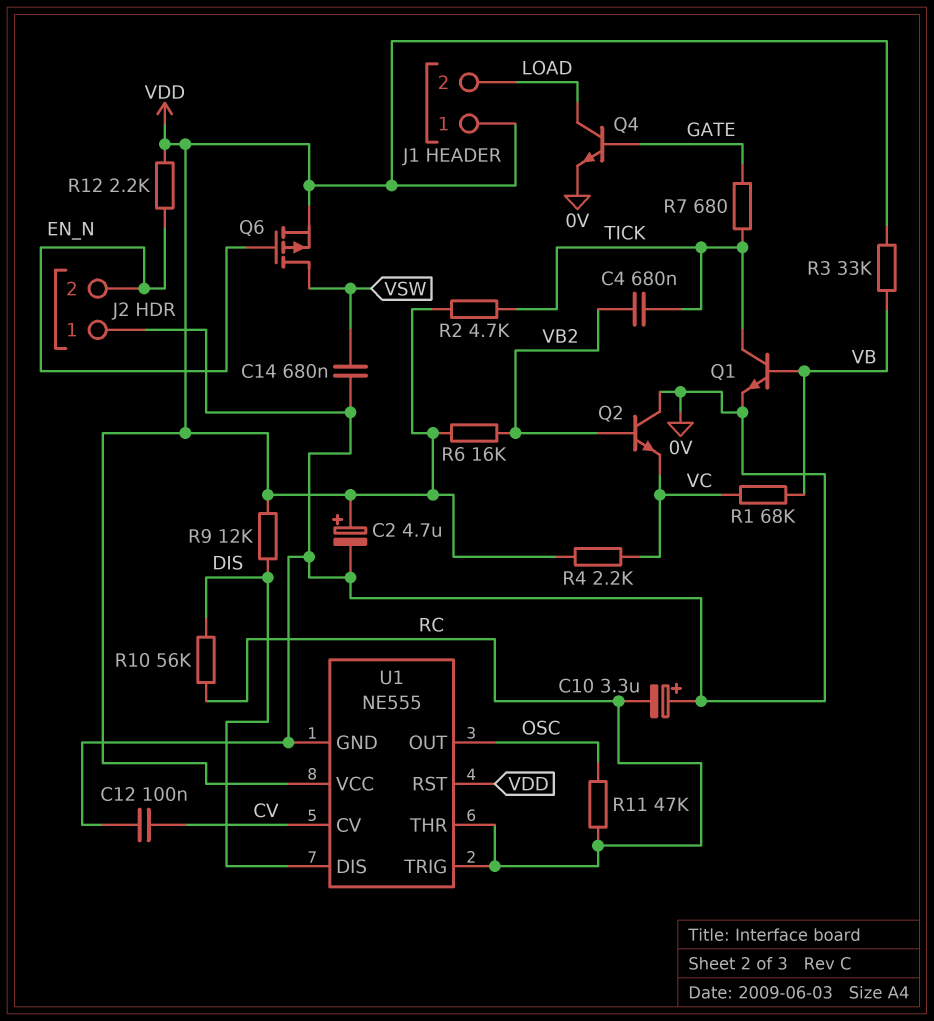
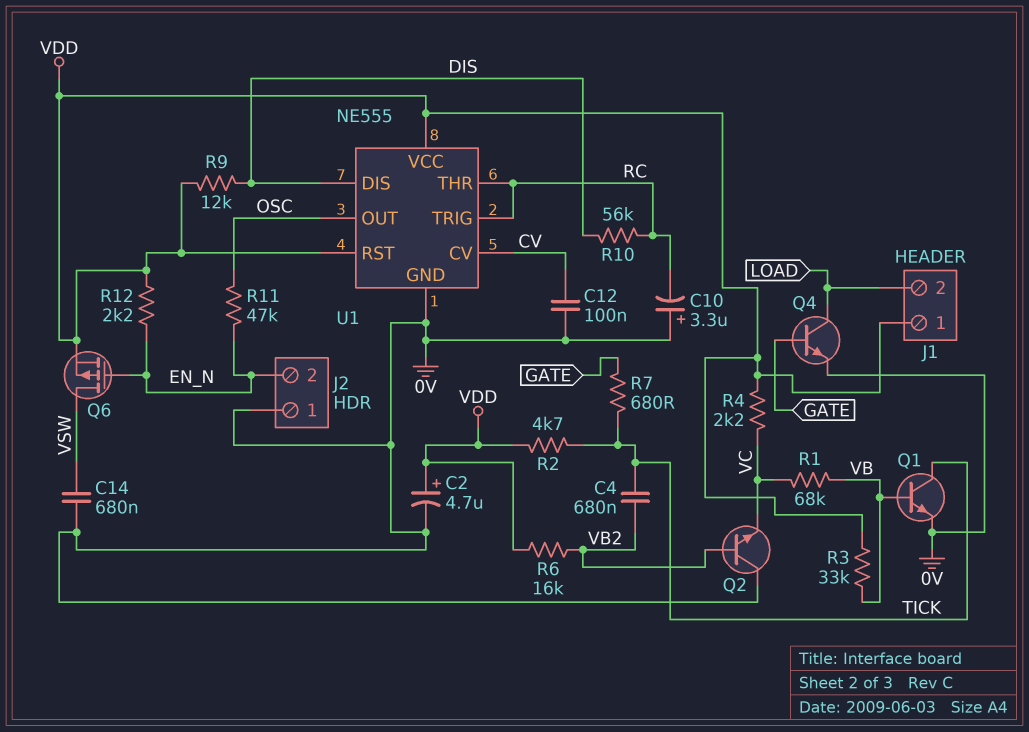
R11: 47k (OSC, RC) -> 47k (EN_N, OSC)

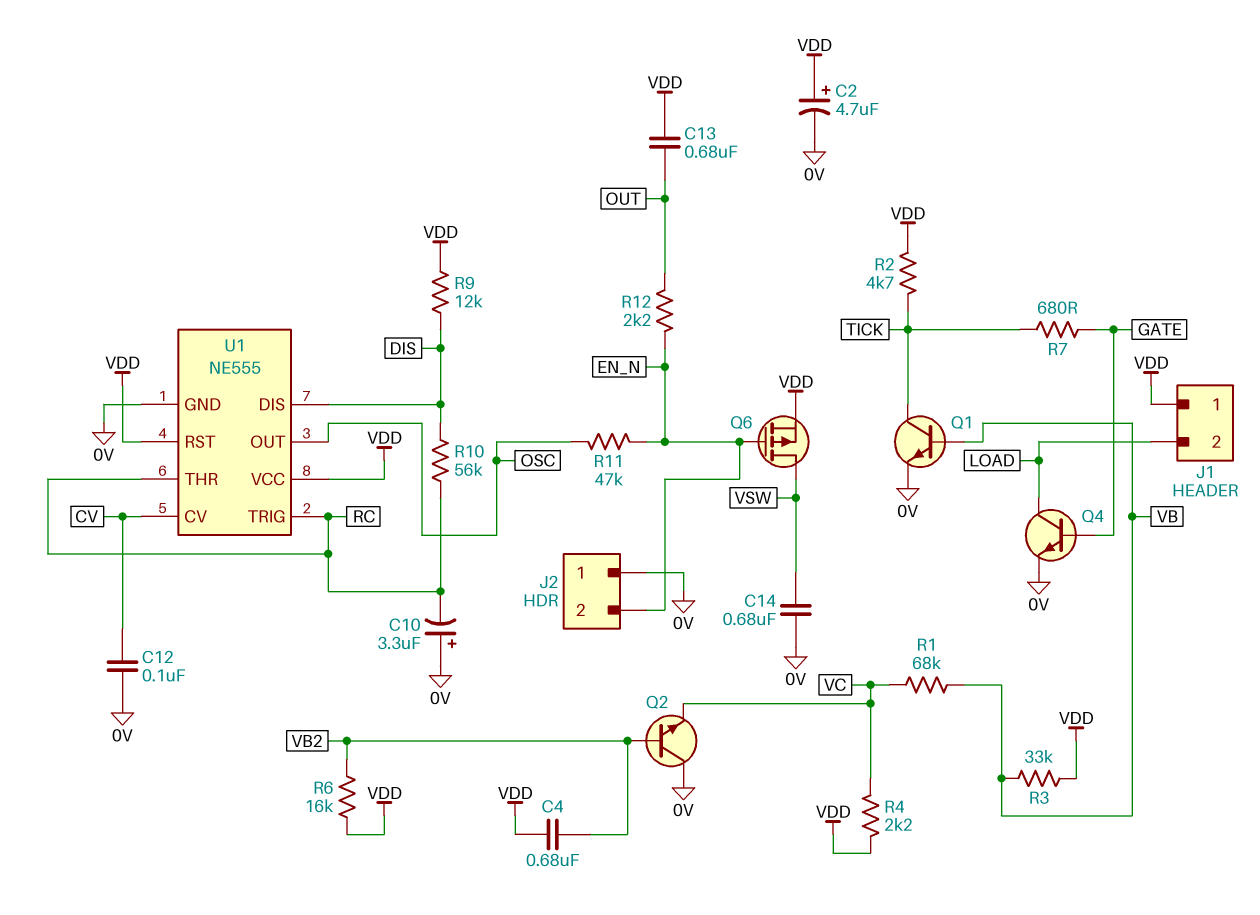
C4: 680nF (TICK, VB2) -> 680nF (VB2, VDD)
C13: none -> 680nF (OUT, VDD)
R12: 2.2k (EN_N, VDD) -> 2.2k (EN_N, OUT)

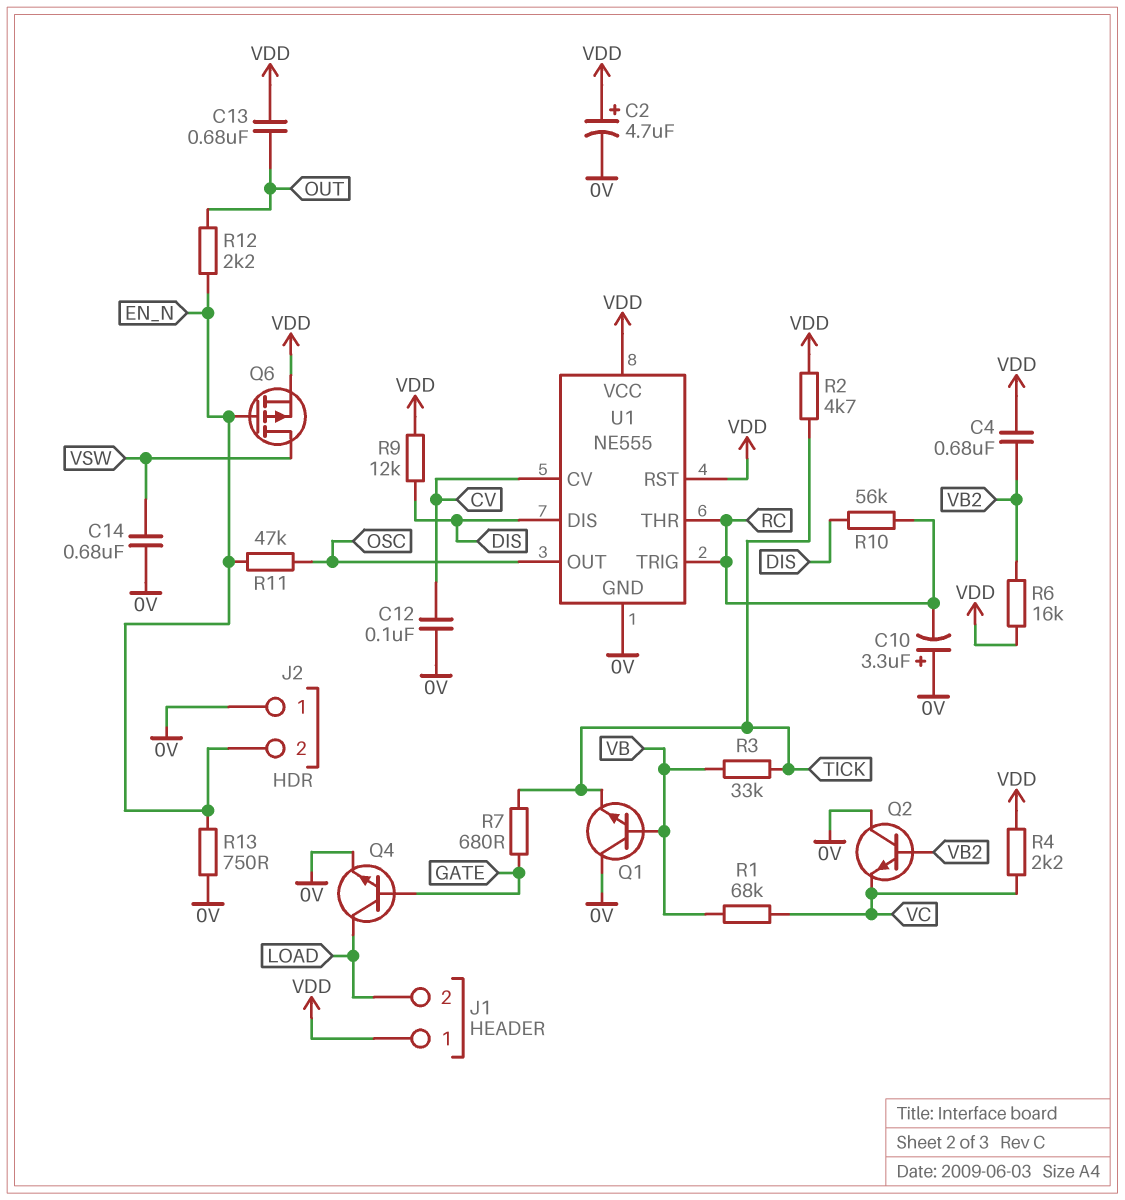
Q1: NPN (B VB, C TICK, E 0V) -> NPN (B VB, C 0V, E TICK)
R3: 33k (VB, VDD) -> 33k (TICK, VB)
R13: none -> 750 (0V, EN_N)

